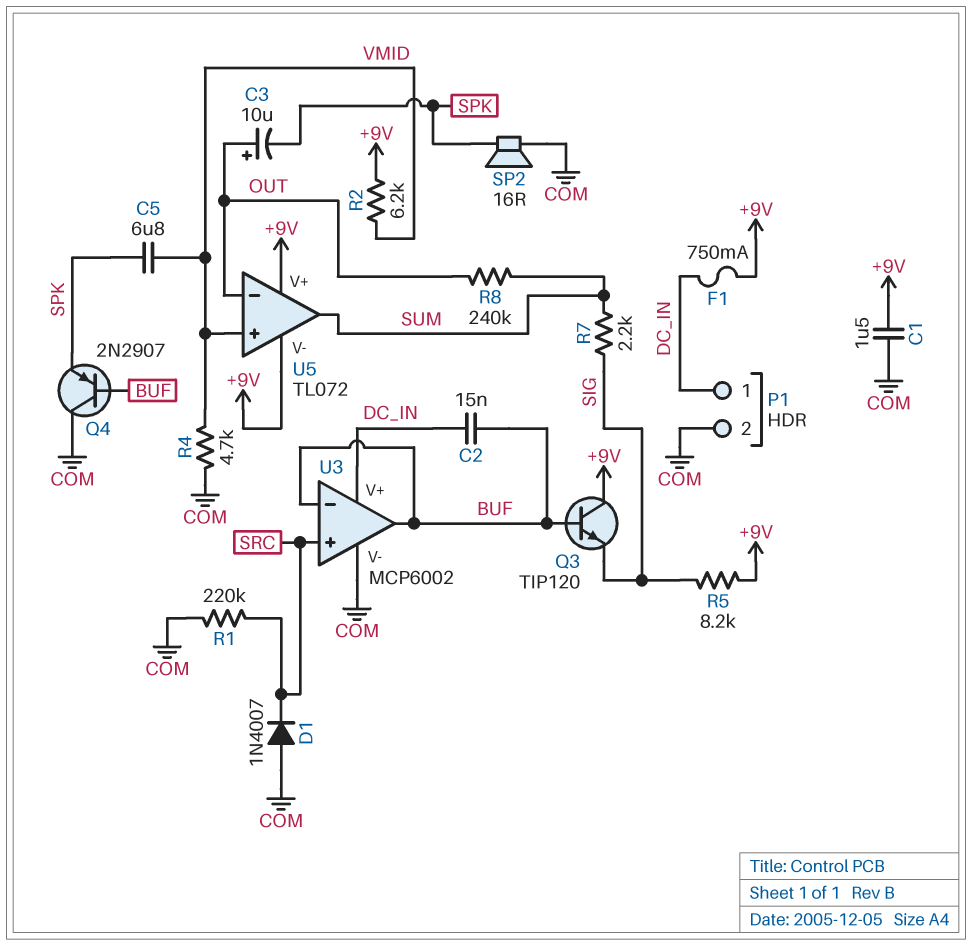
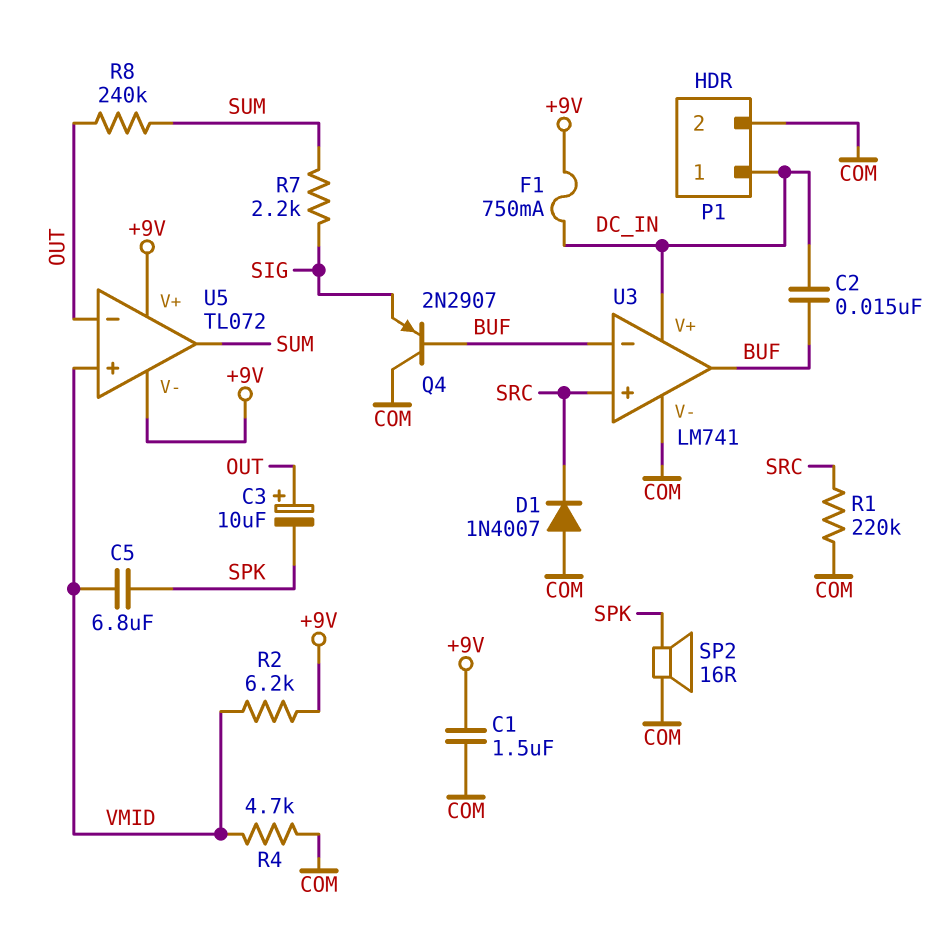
Q3: NPN TIP120 (B BUF, C +9V, E SIG) -> none
Q4: PNP 2N2907 (B BUF, C COM, E SPK) -> PNP 2N2907 (B BUF, C COM, E SIG)
R5: 8.2k (+9V, SIG) -> none
U3: MCP6002 -> LM741

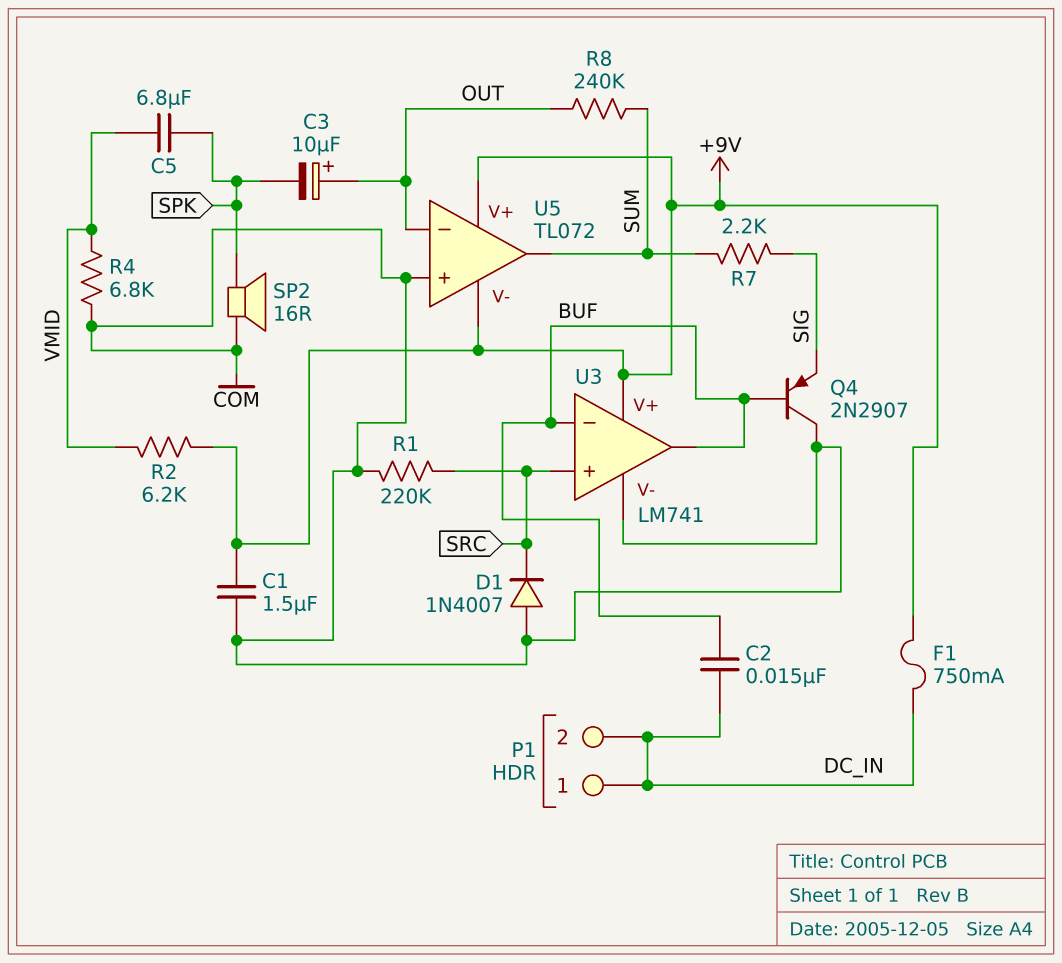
P1 pin 2: COM -> DC_IN
R4: 4.7k (COM, VMID) -> 6.8k (COM, VMID)
U3 pin V+: DC_IN -> +9V
U5 pin in+: VMID -> COM

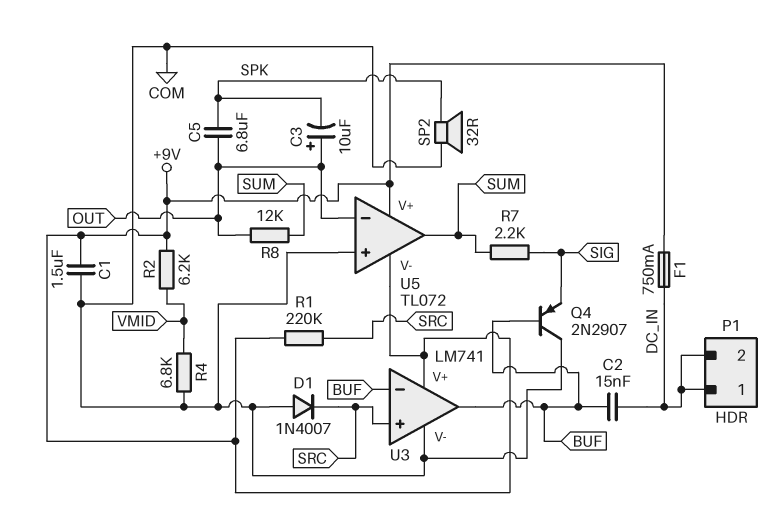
C5: 6.8uF (SPK, VMID) -> 6.8uF (OUT, SPK)
R1: 220k (COM, SRC) -> 220k (+9V, SRC)
R8: 240k (OUT, SUM) -> 12k (OUT, SUM)
SP2: speaker 16R (COM, SPK) -> speaker 32R (COM, SPK)

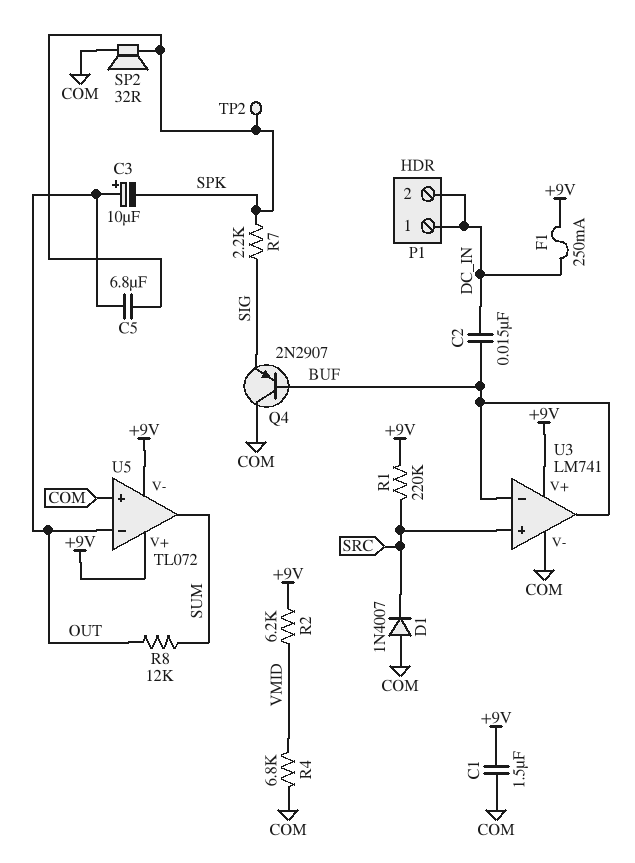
F1: 750mA (+9V, DC_IN) -> 250mA (+9V, DC_IN)
R7: 2.2k (SIG, SUM) -> 2.2k (SIG, SPK)
TP2: none -> test point (SPK)

